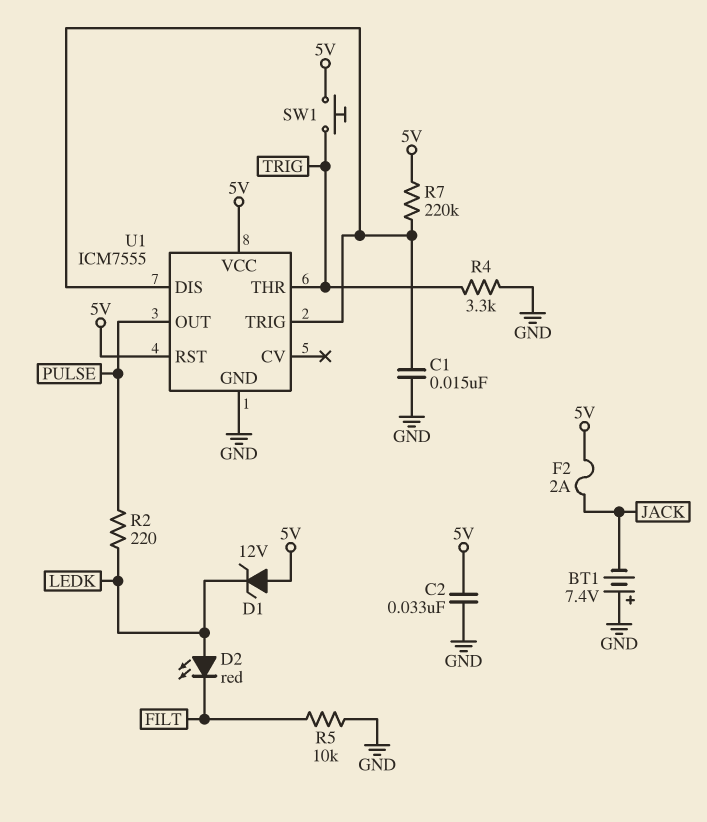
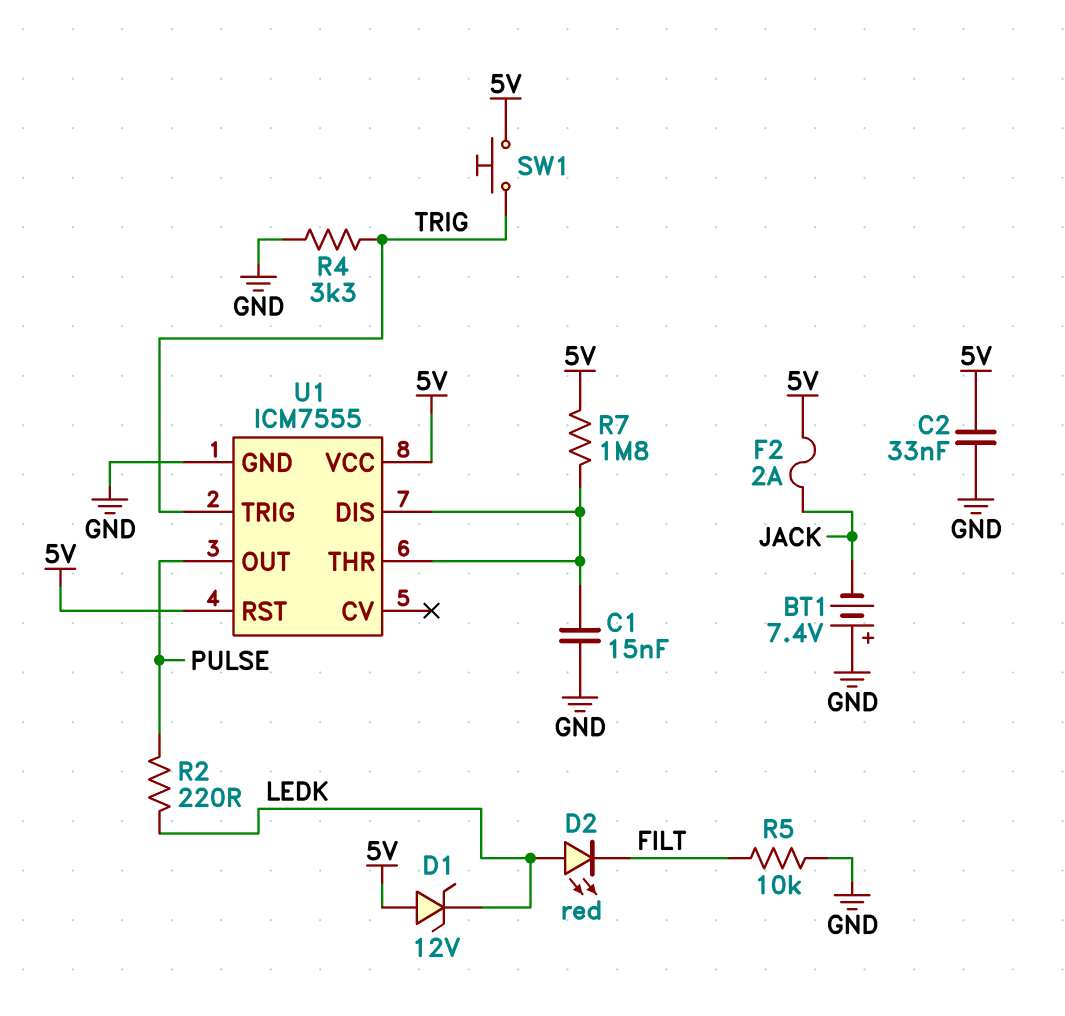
R7: 220k (5V, U1/DIS) -> 1.8M (5V, U1/DIS)
U1 pin THR: TRIG -> U1/DIS
U1 pin TRIG: U1/DIS -> TRIG

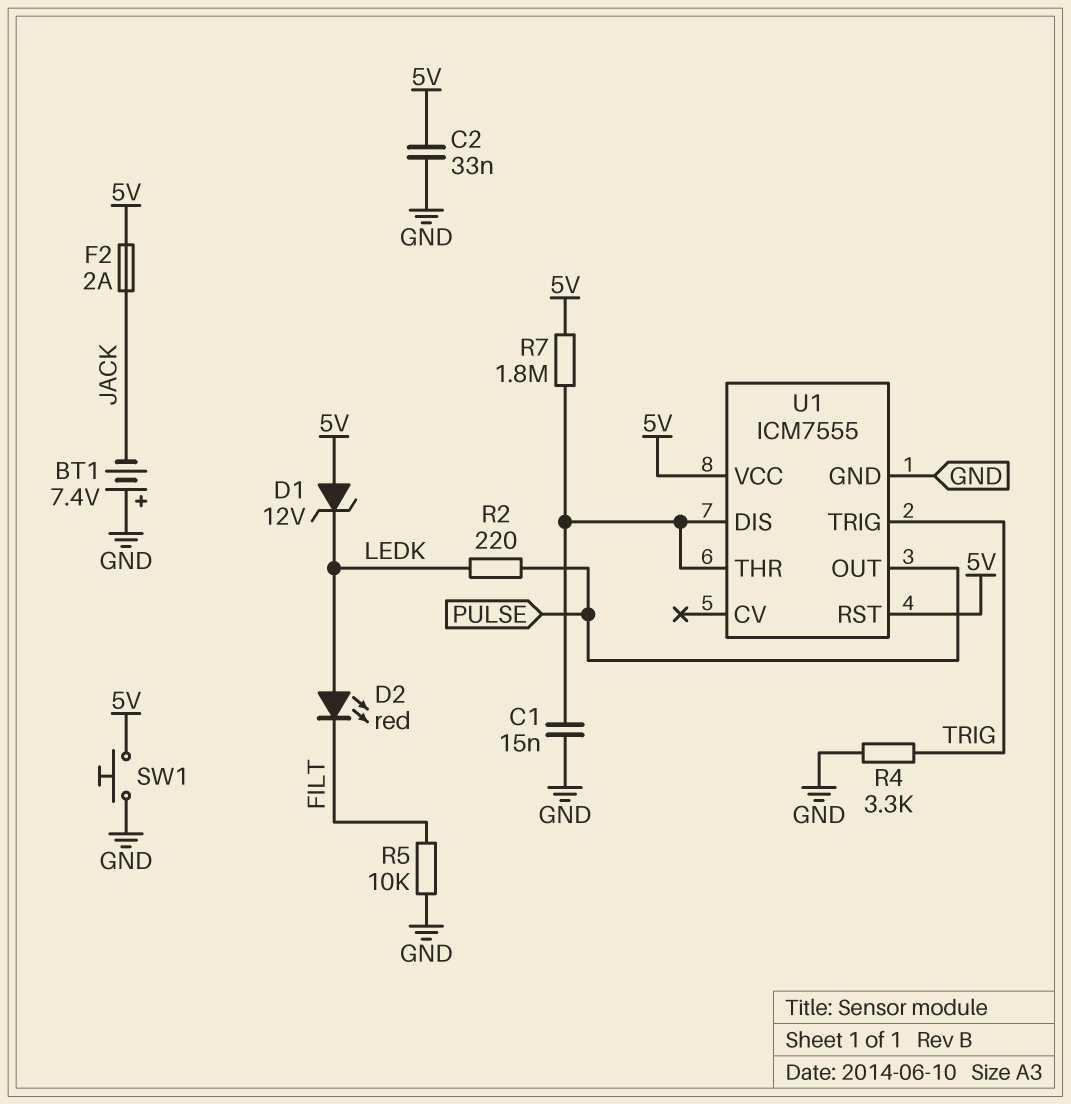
SW1: button (5V, TRIG) -> button (5V, GND)

